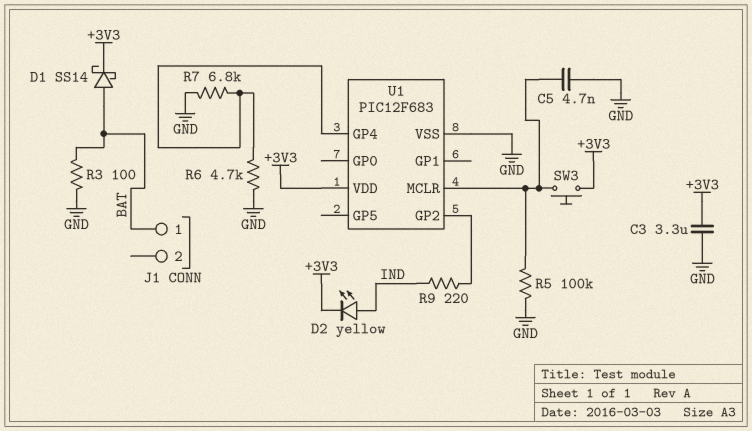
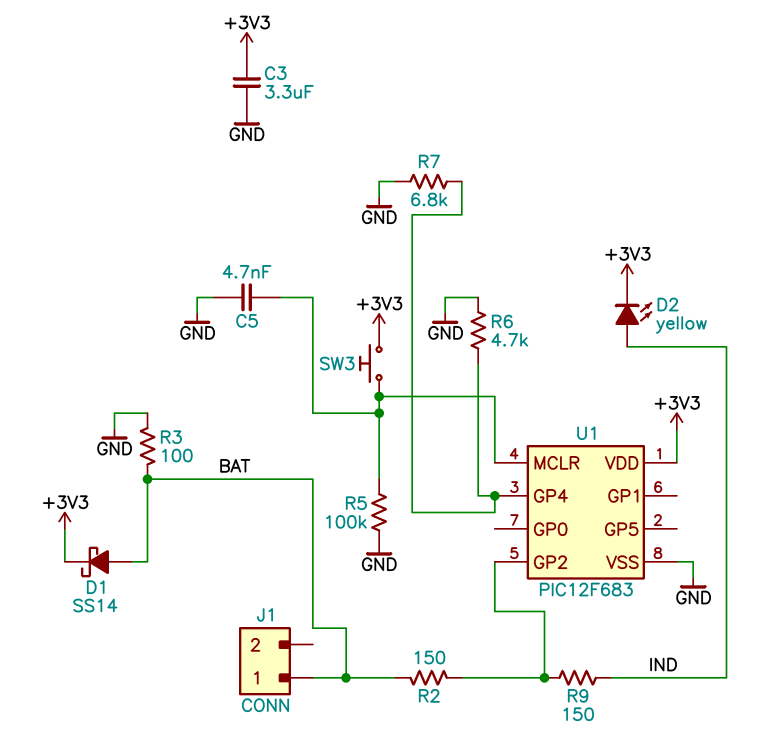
R2: none -> 150 (BAT, U1/GP2)
R9: 220 (IND, U1/GP2) -> 150 (IND, U1/GP2)

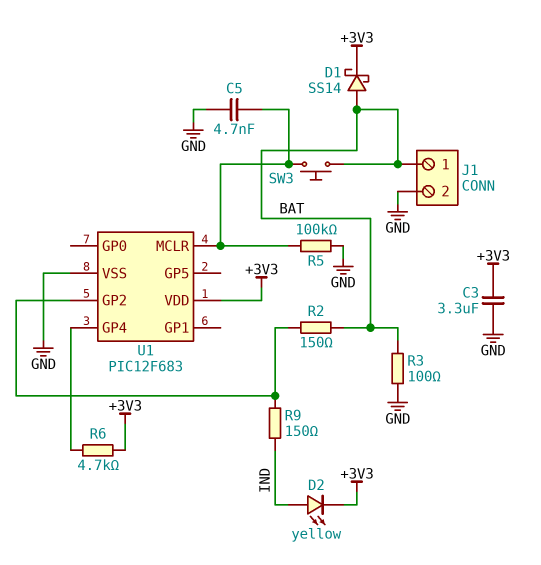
J1 pin 2: none -> GND
R6: 4.7k (GND, U1/GP4) -> 4.7k (+3V3, U1/GP4)
R7: 6.8k (GND, U1/GP4) -> none
SW3: button (+3V3, U1/MCLR) -> button (BAT, U1/MCLR)

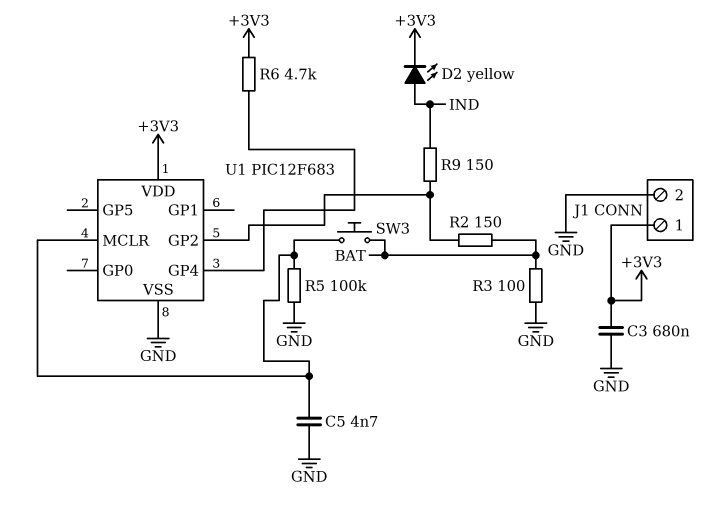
C3: 3.3uF (+3V3, GND) -> 680nF (+3V3, GND)
D1: schottky SS14 (A BAT, K +3V3) -> none
J1 pin 1: BAT -> +3V3

